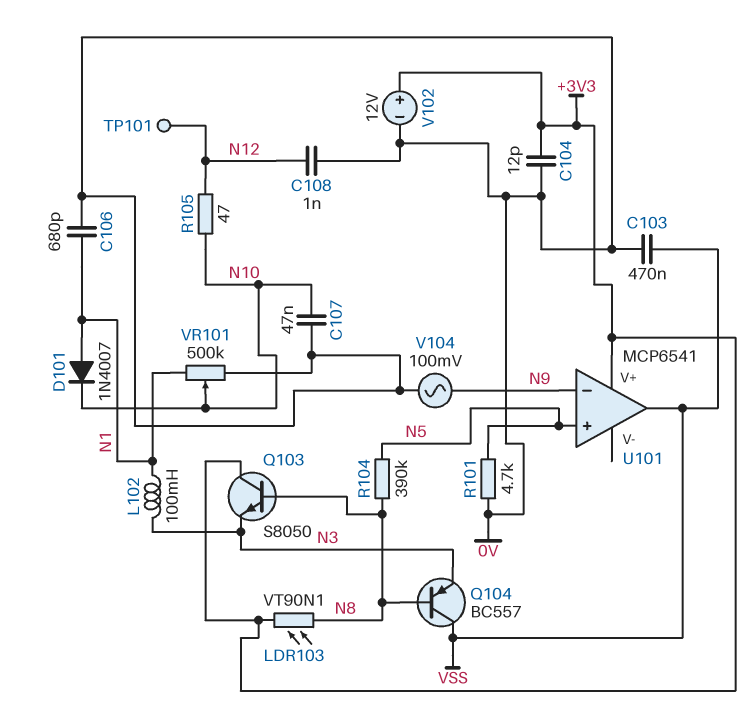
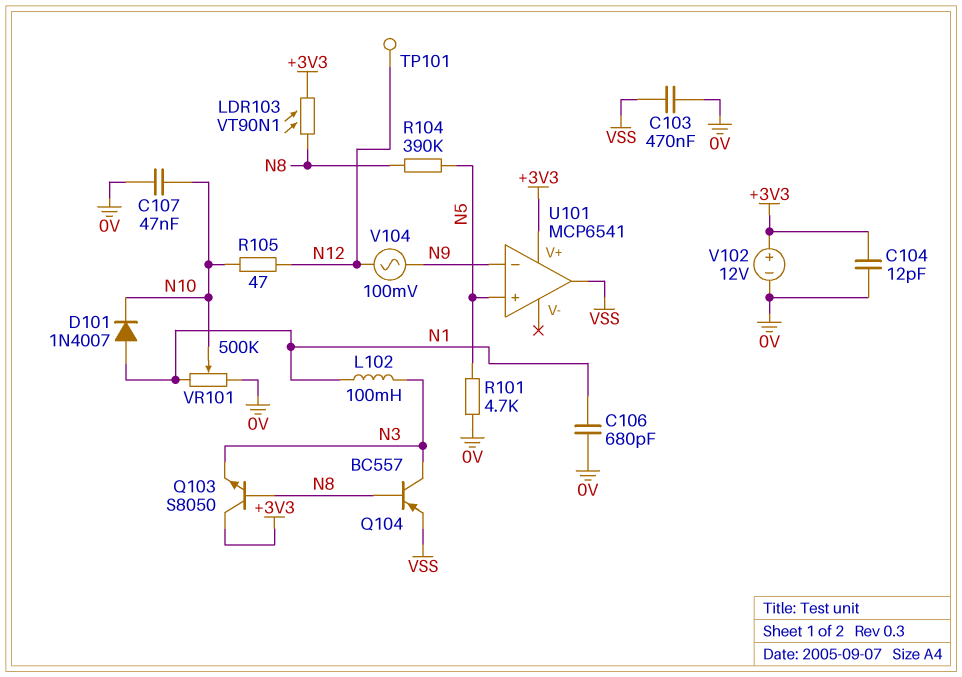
C108: 1nF (0V, N12) -> none
Q104: PNP BC557 (B N8, C VSS, E N3) -> PNP BC557 (B N8, C N3, E VSS)
V104: AC 100mV (0V, N9) -> AC 100mV (N9, N12)

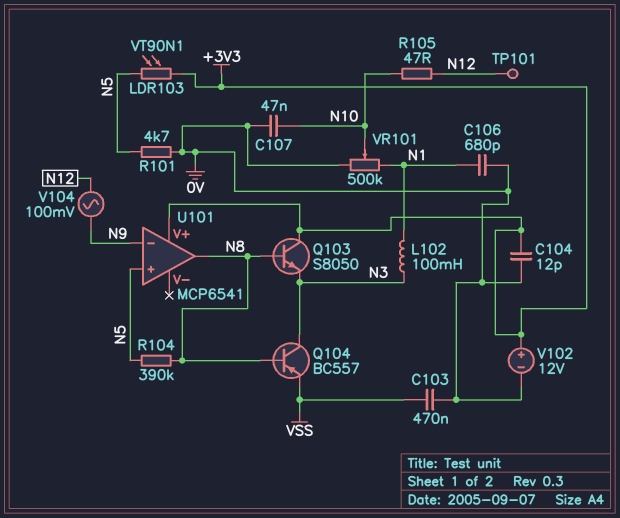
D101: diode 1N4007 (A N1, K N10) -> none
LDR103: VT90N1 (+3V3, N8) -> VT90N1 (+3V3, N5)
U101 pin out: VSS -> N8

